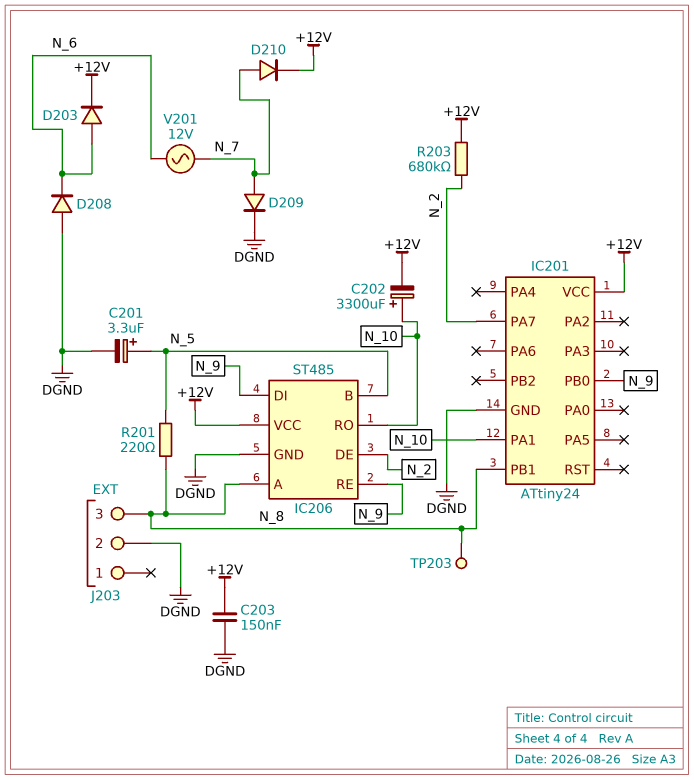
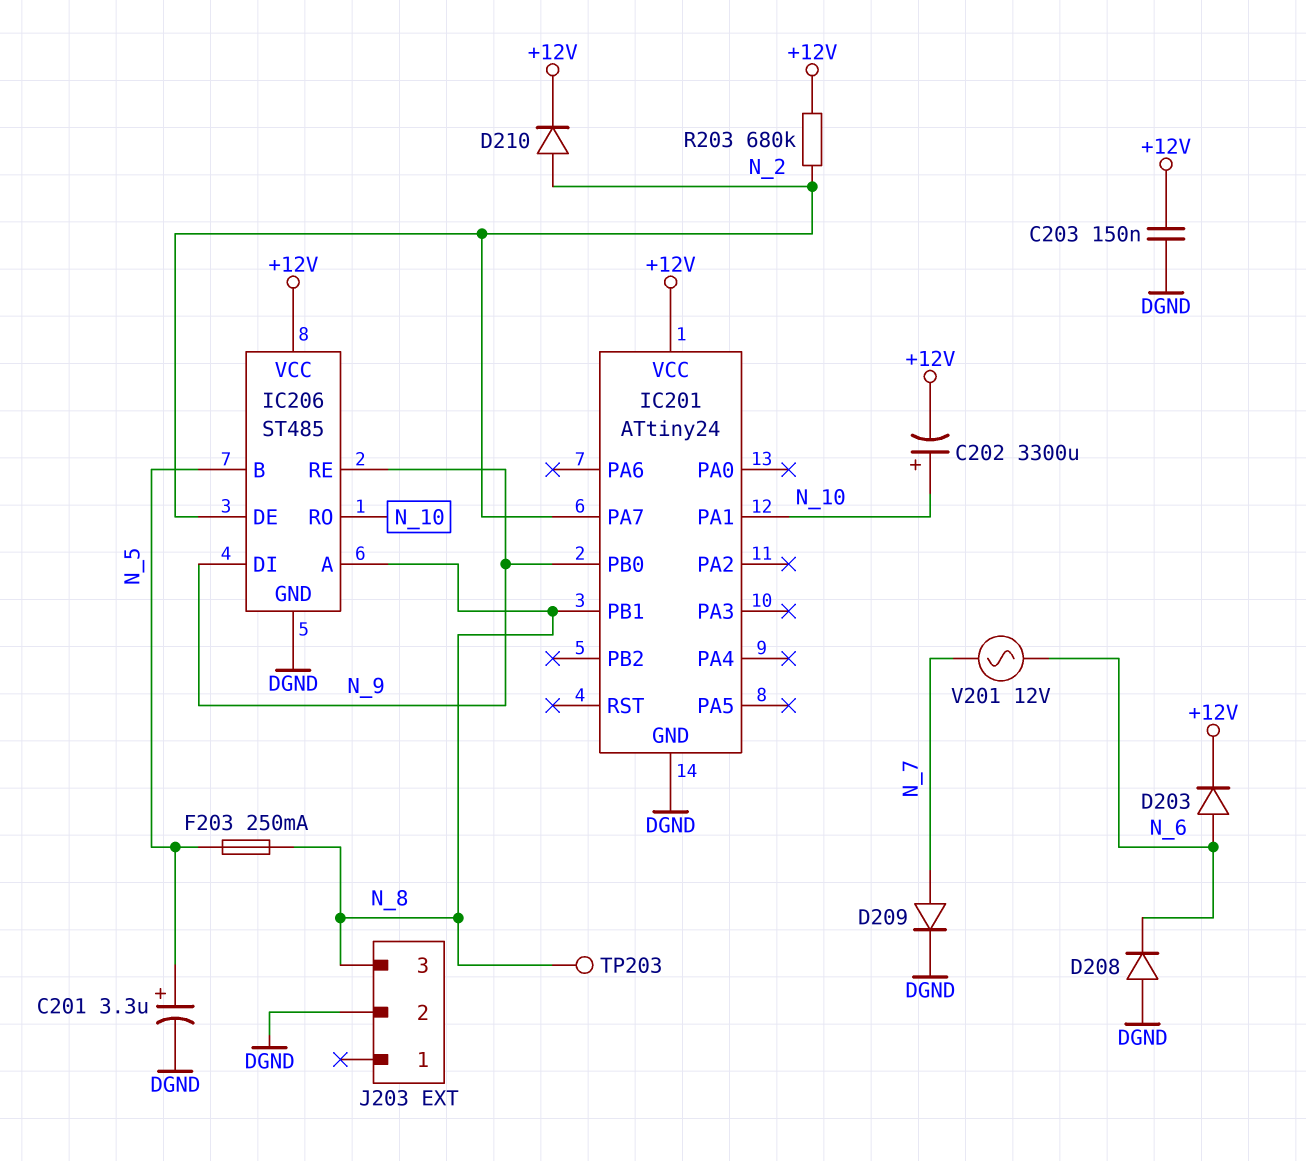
D210: diode (A N_7, K +12V) -> diode (A N_2, K +12V)
F203: none -> 250mA (N_5, N_8)
R201: 220 (N_5, N_8) -> none

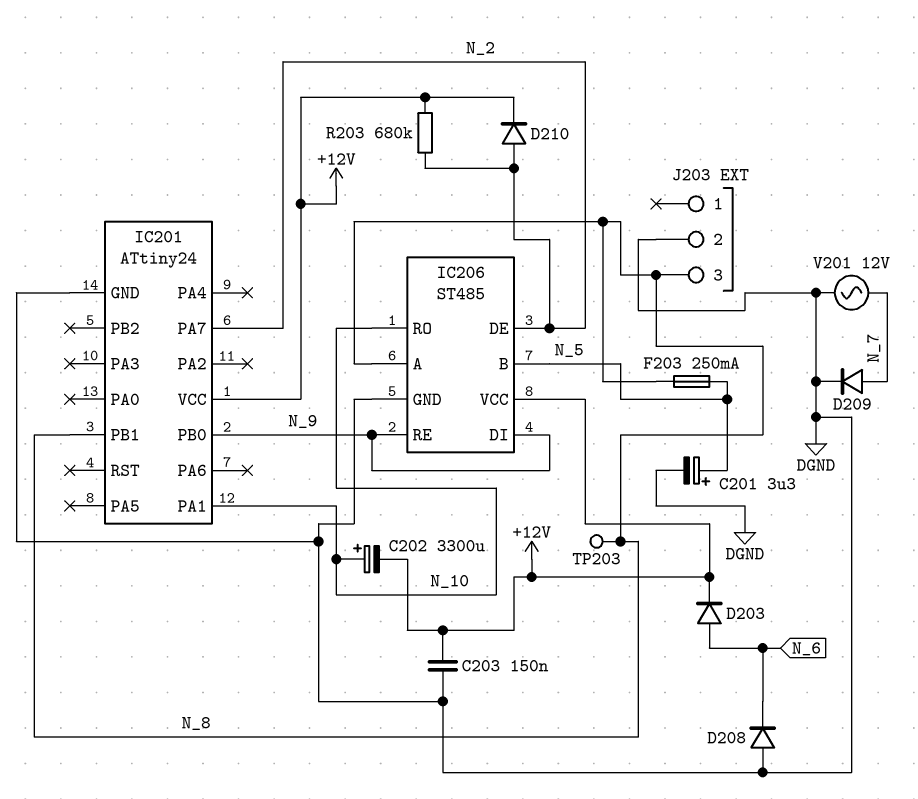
V201: AC 12V (N_6, N_7) -> AC 12V (DGND, N_7)

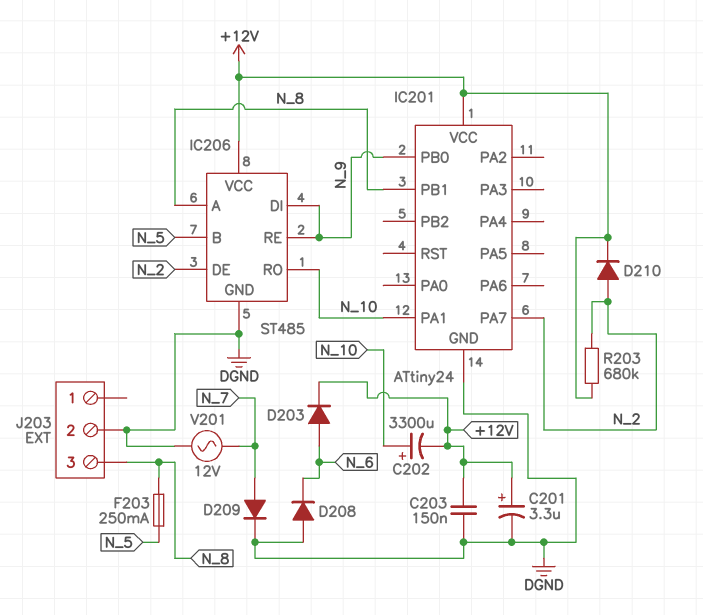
C201: 3.3uF (plus N_5, minus DGND) -> 3.3uF (plus +12V, minus DGND)
TP203: test point (N_8) -> none

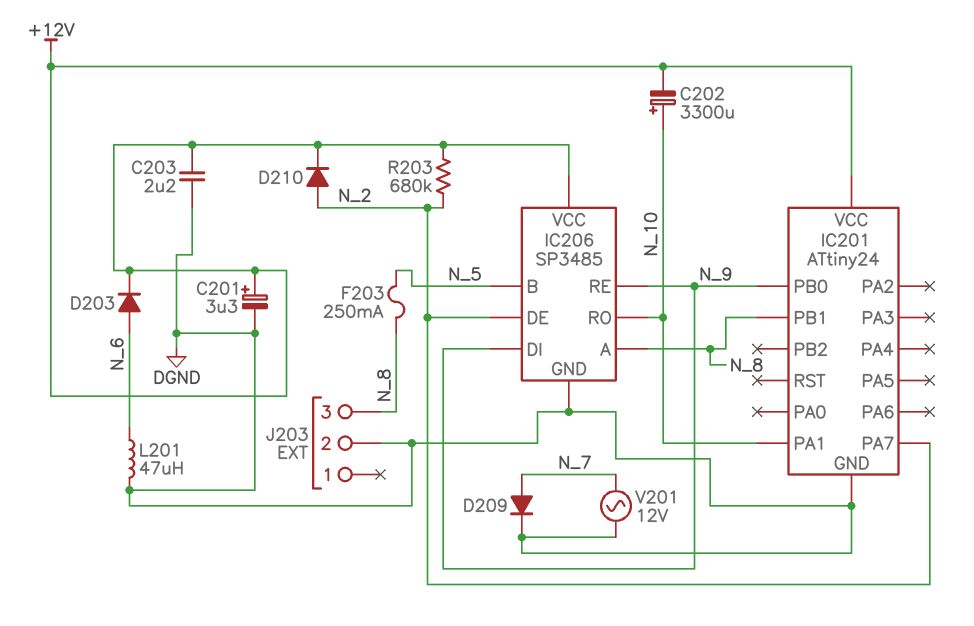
C203: 150nF (+12V, DGND) -> 2.2uF (+12V, DGND)
D208: diode (A DGND, K N_6) -> none
IC206: ST485 -> SP3485
L201: none -> 47uH (DGND, N_6)

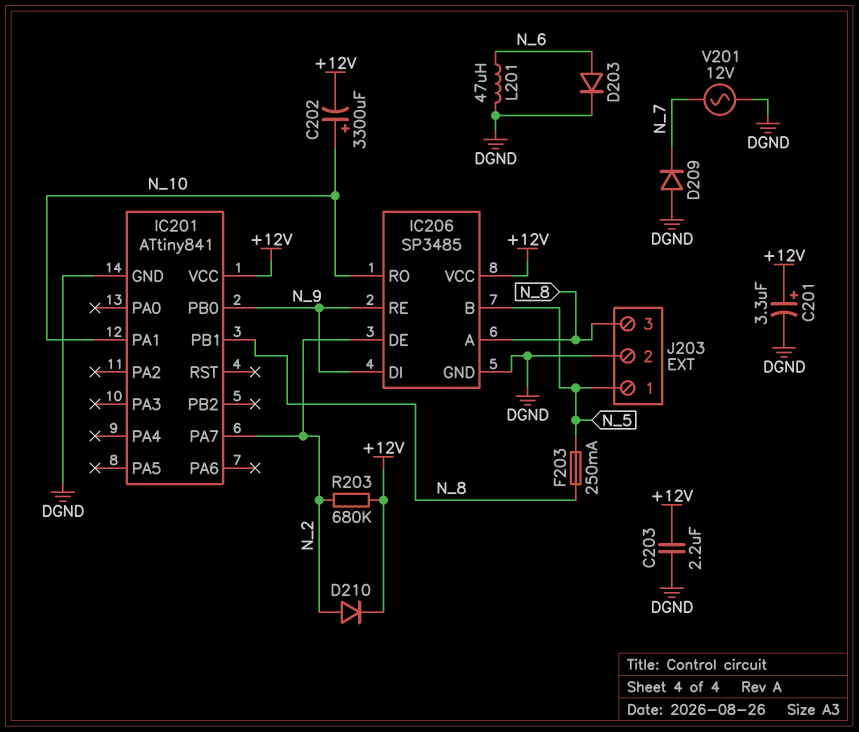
D203: diode (A N_6, K +12V) -> diode (A N_6, K DGND)
D209: diode (A N_7, K DGND) -> diode (A DGND, K N_7)
IC201: ATtiny24 -> ATtiny841
J203 pin 1: none -> N_5

